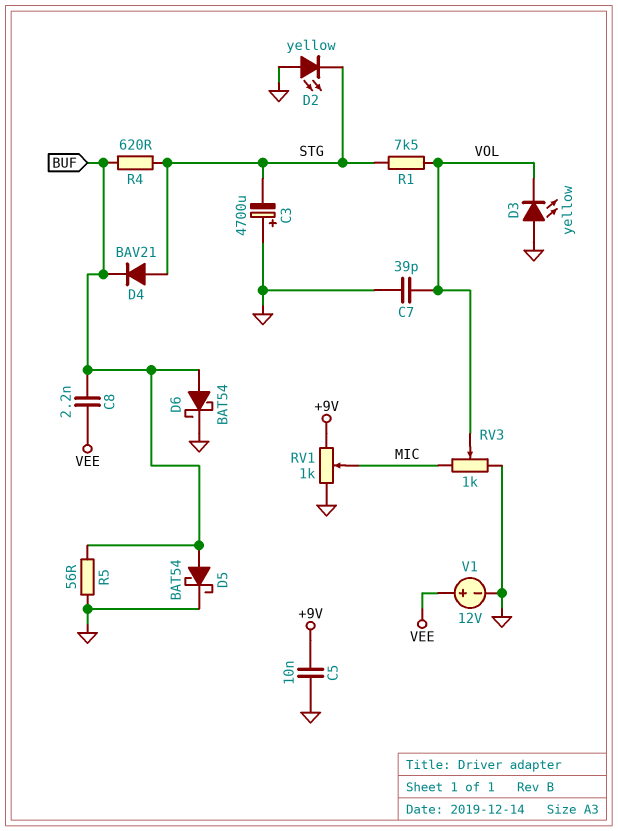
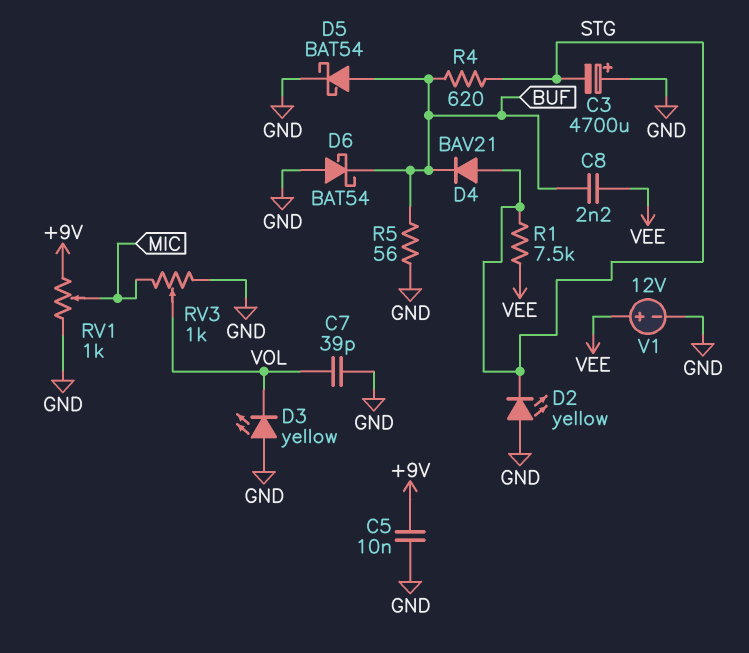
D6: schottky BAT54 (A BUF, K GND) -> schottky BAT54 (A GND, K BUF)
R1: 7.5k (STG, VOL) -> 7.5k (STG, VEE)

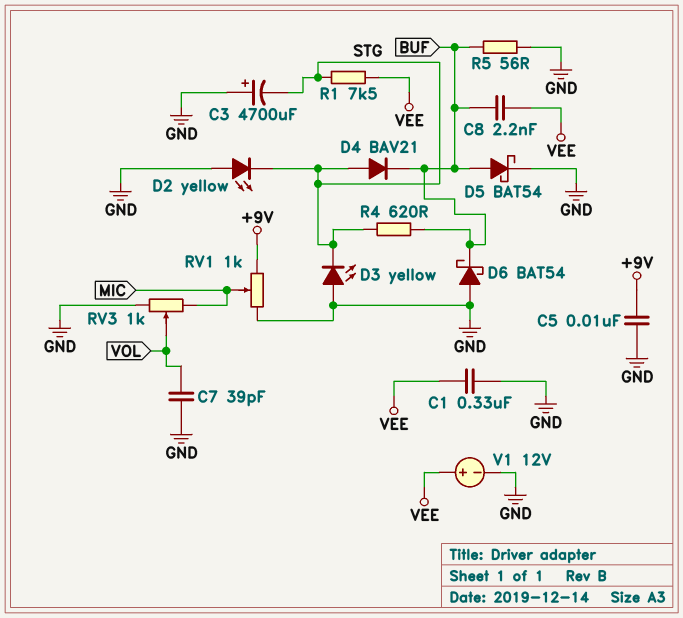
C1: none -> 330nF (GND, VEE)
D3: LED yellow (A GND, K VOL) -> LED yellow (A GND, K STG)

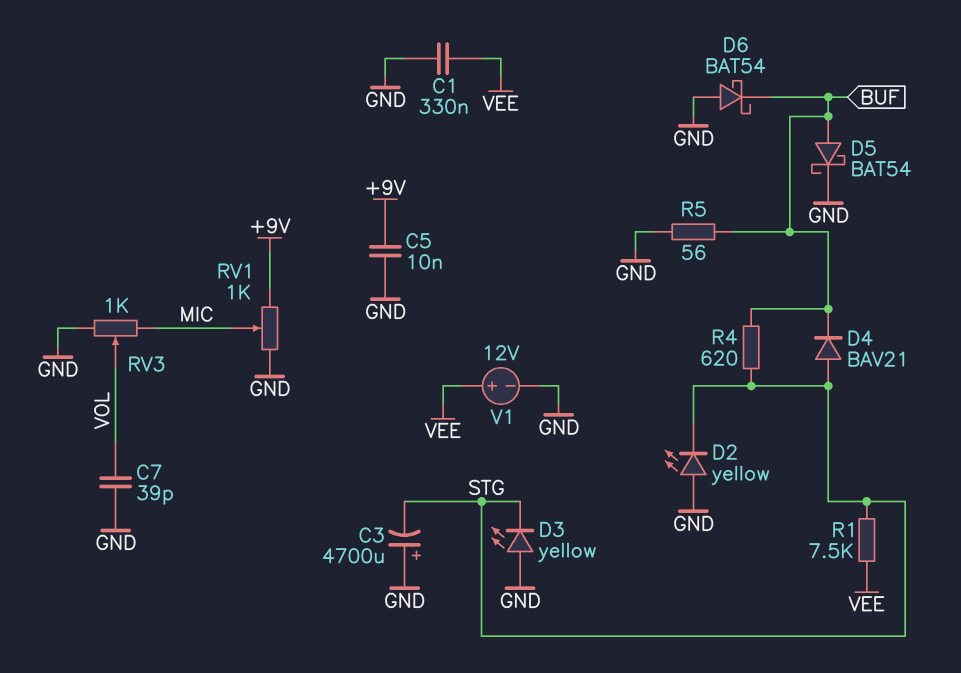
C8: 2.2nF (BUF, VEE) -> none

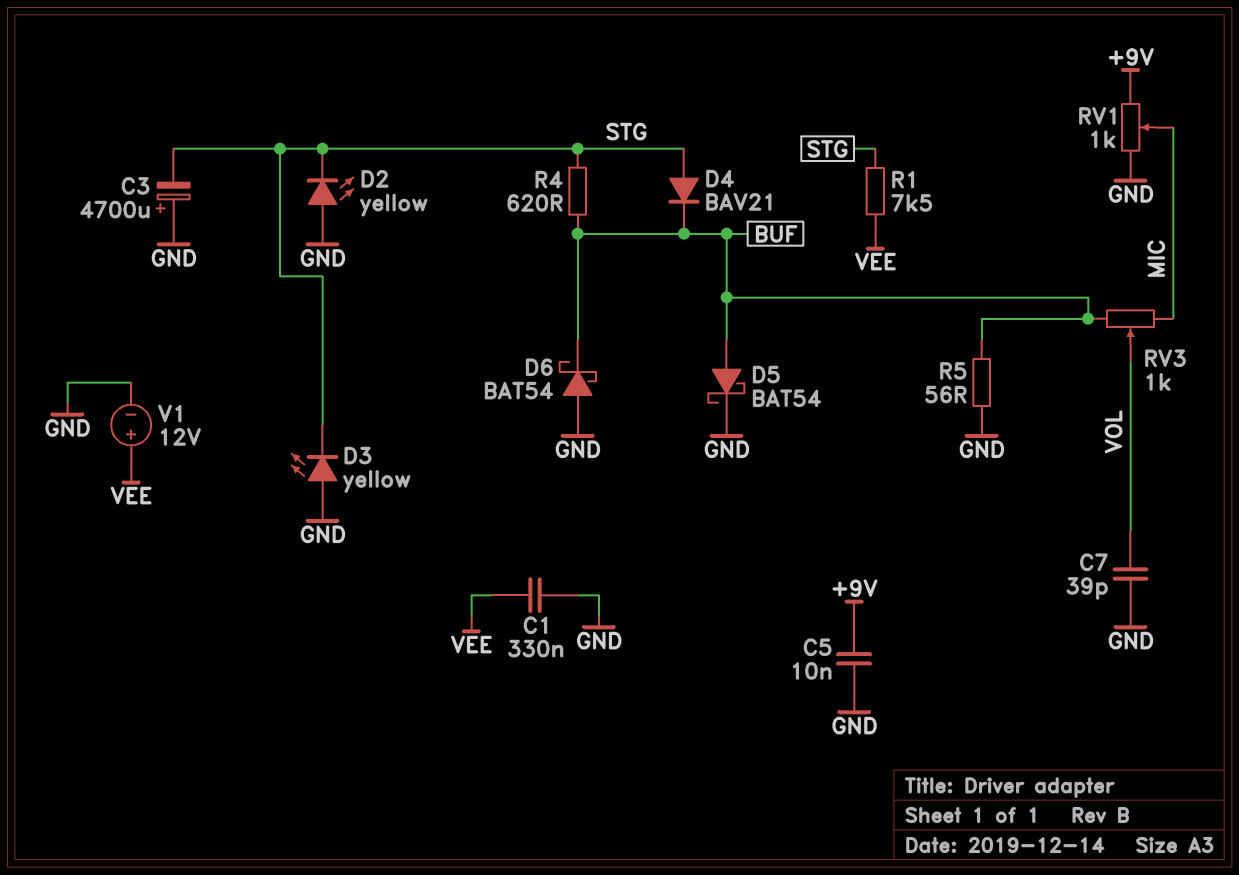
RV3: 1k (GND, MIC, wiper VOL) -> 1k (BUF, MIC, wiper VOL)

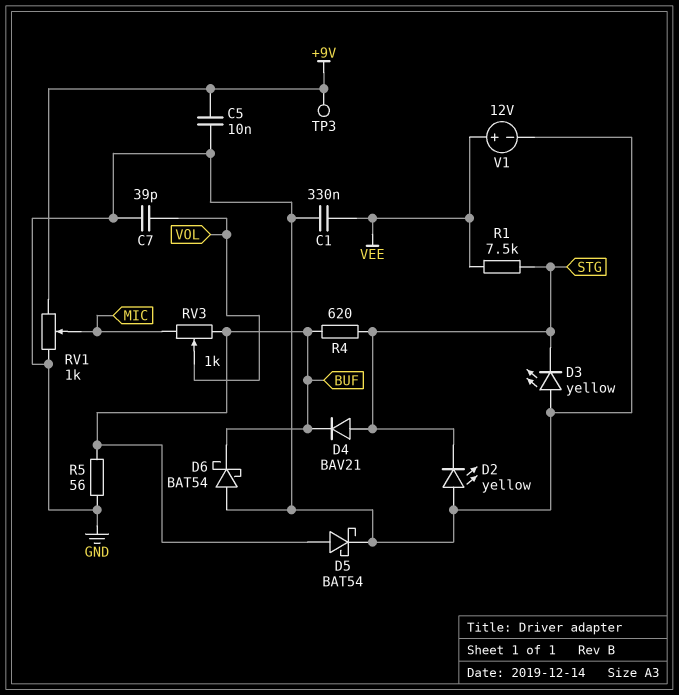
C3: 4700uF (plus GND, minus STG) -> none
TP3: none -> test point (+9V)

